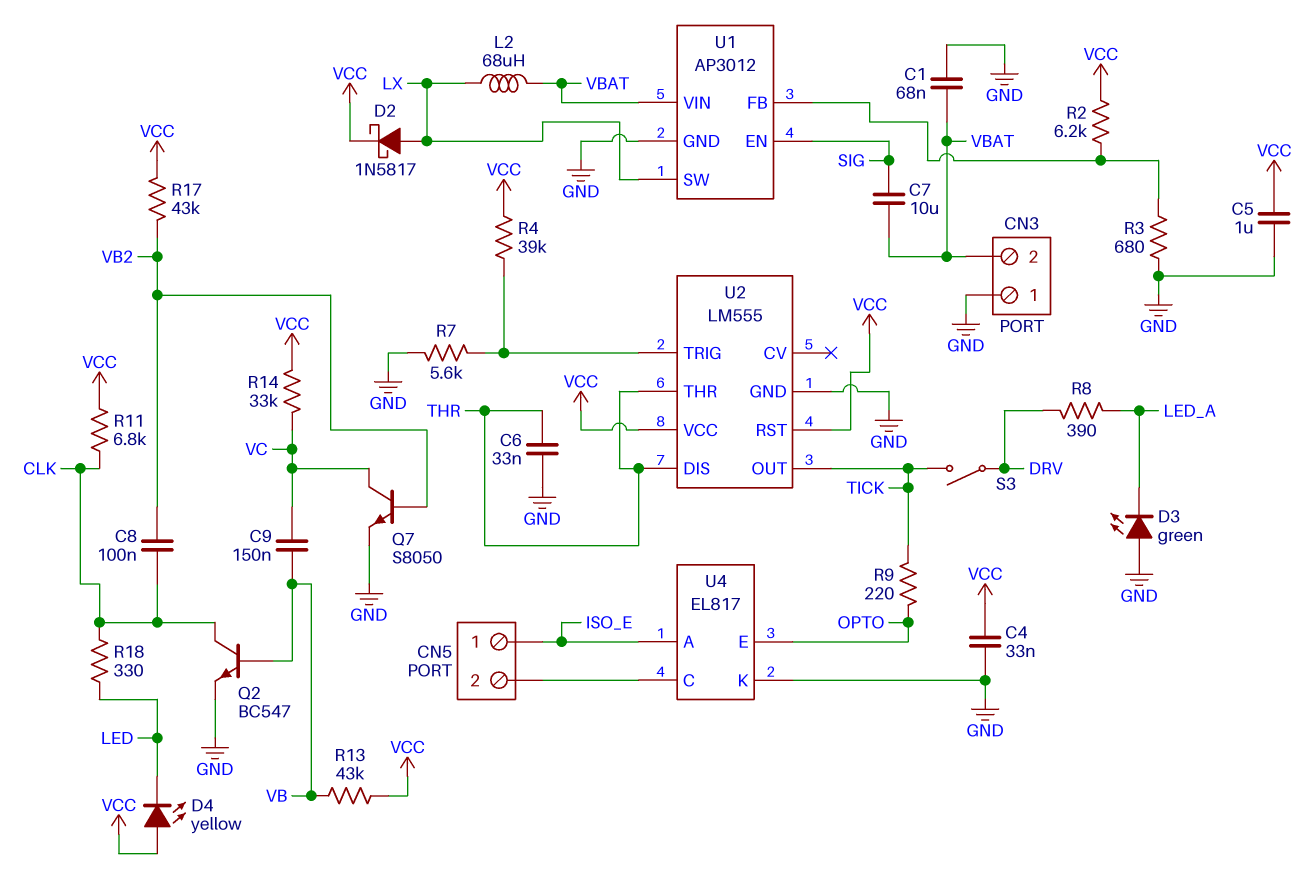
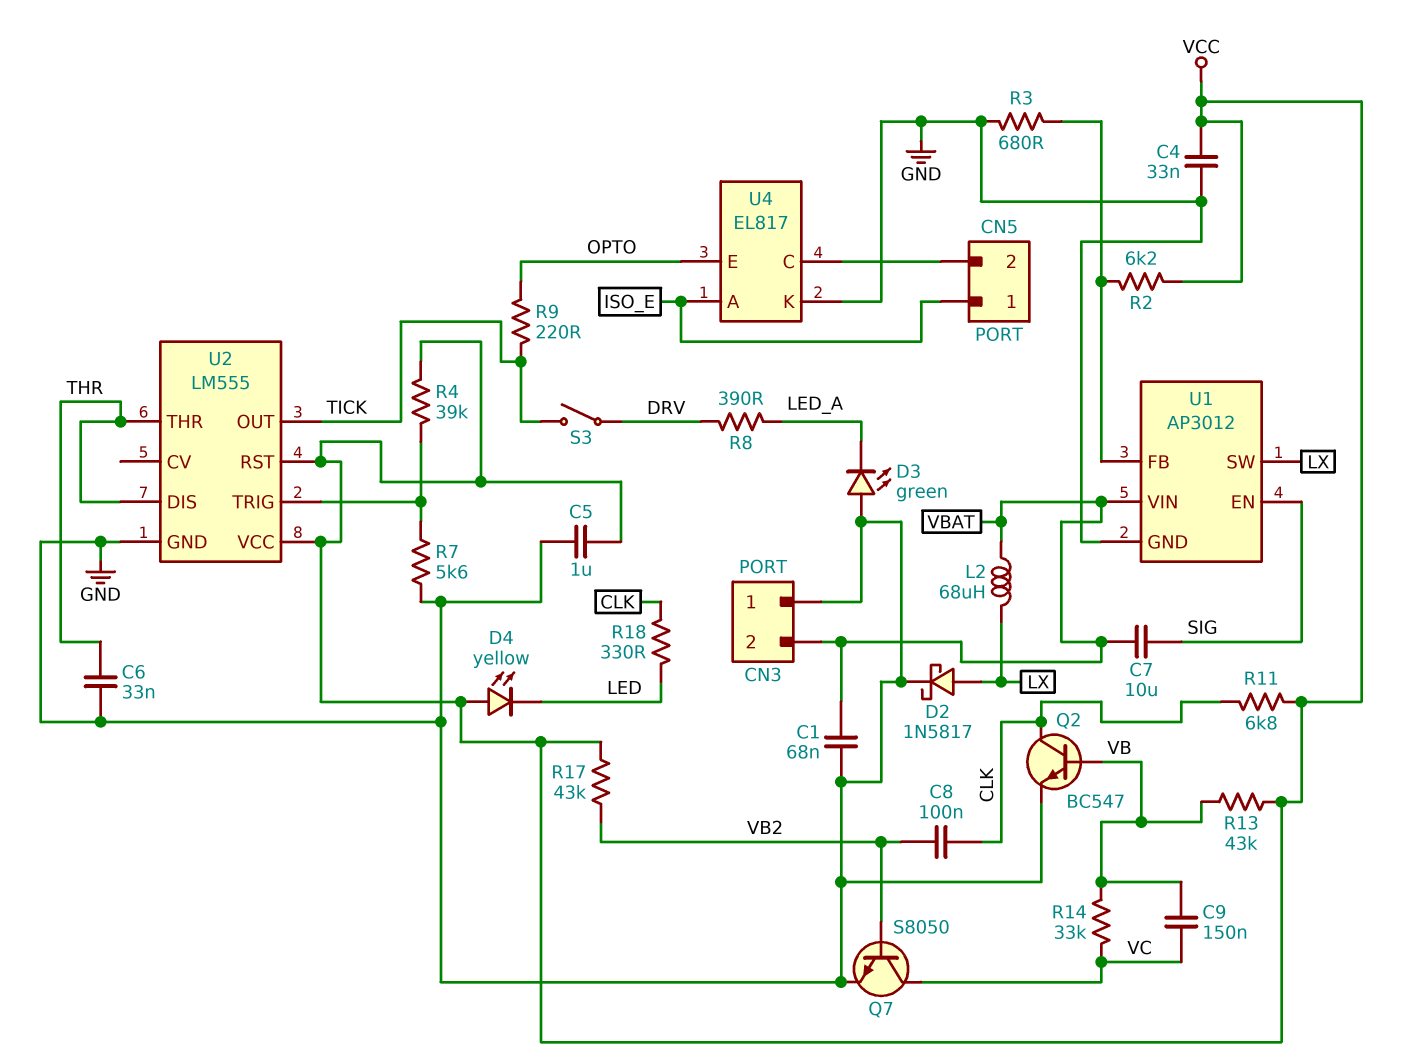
D2: schottky 1N5817 (A LX, K VCC) -> schottky 1N5817 (A LX, K GND)
R14: 33k (VC, VCC) -> 33k (VB, VC)

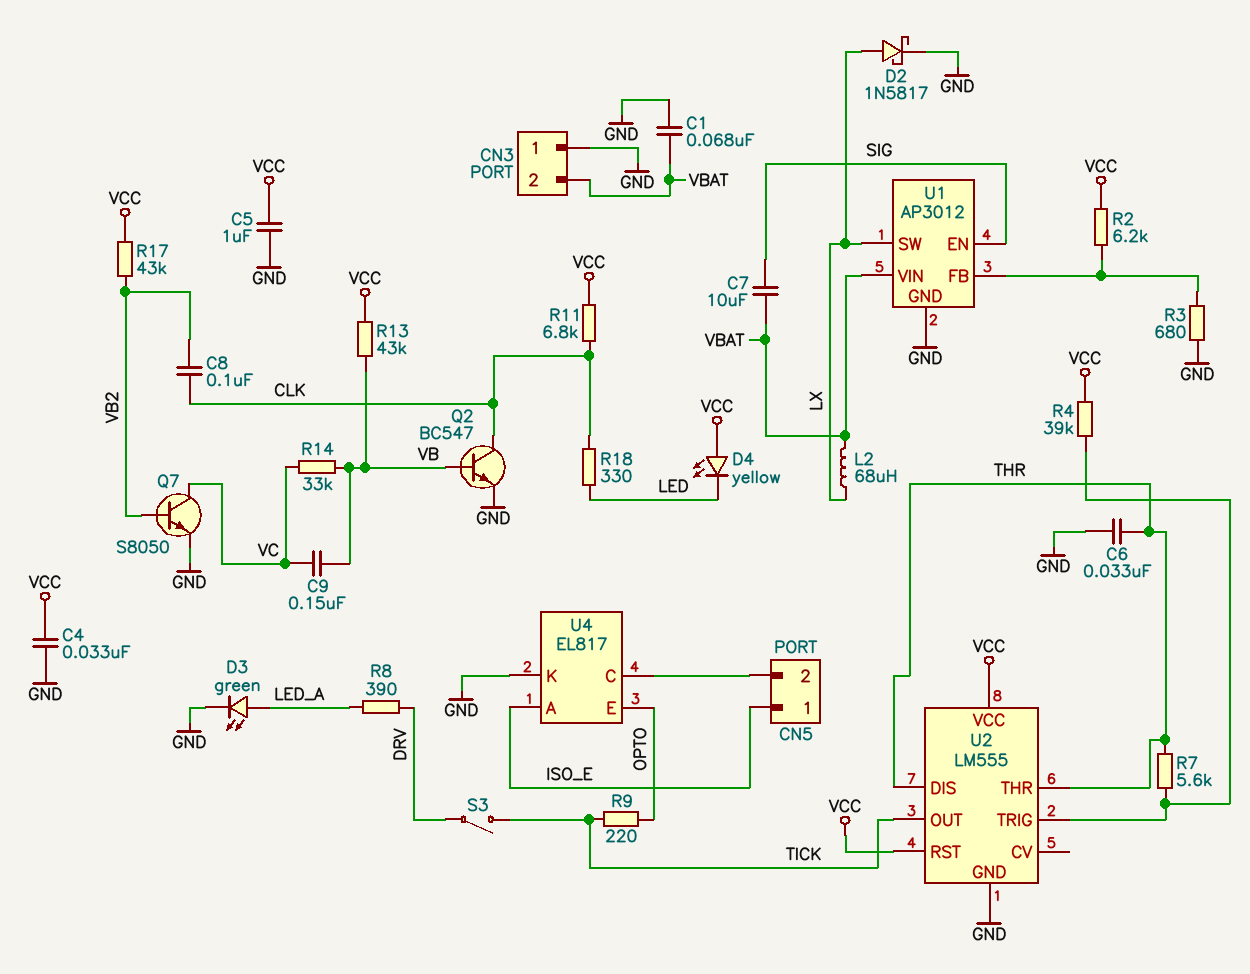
D3: LED green (A GND, K LED_A) -> LED green (A LED_A, K GND)
R7: 5.6k (GND, U2/TRIG) -> 5.6k (THR, U2/TRIG)

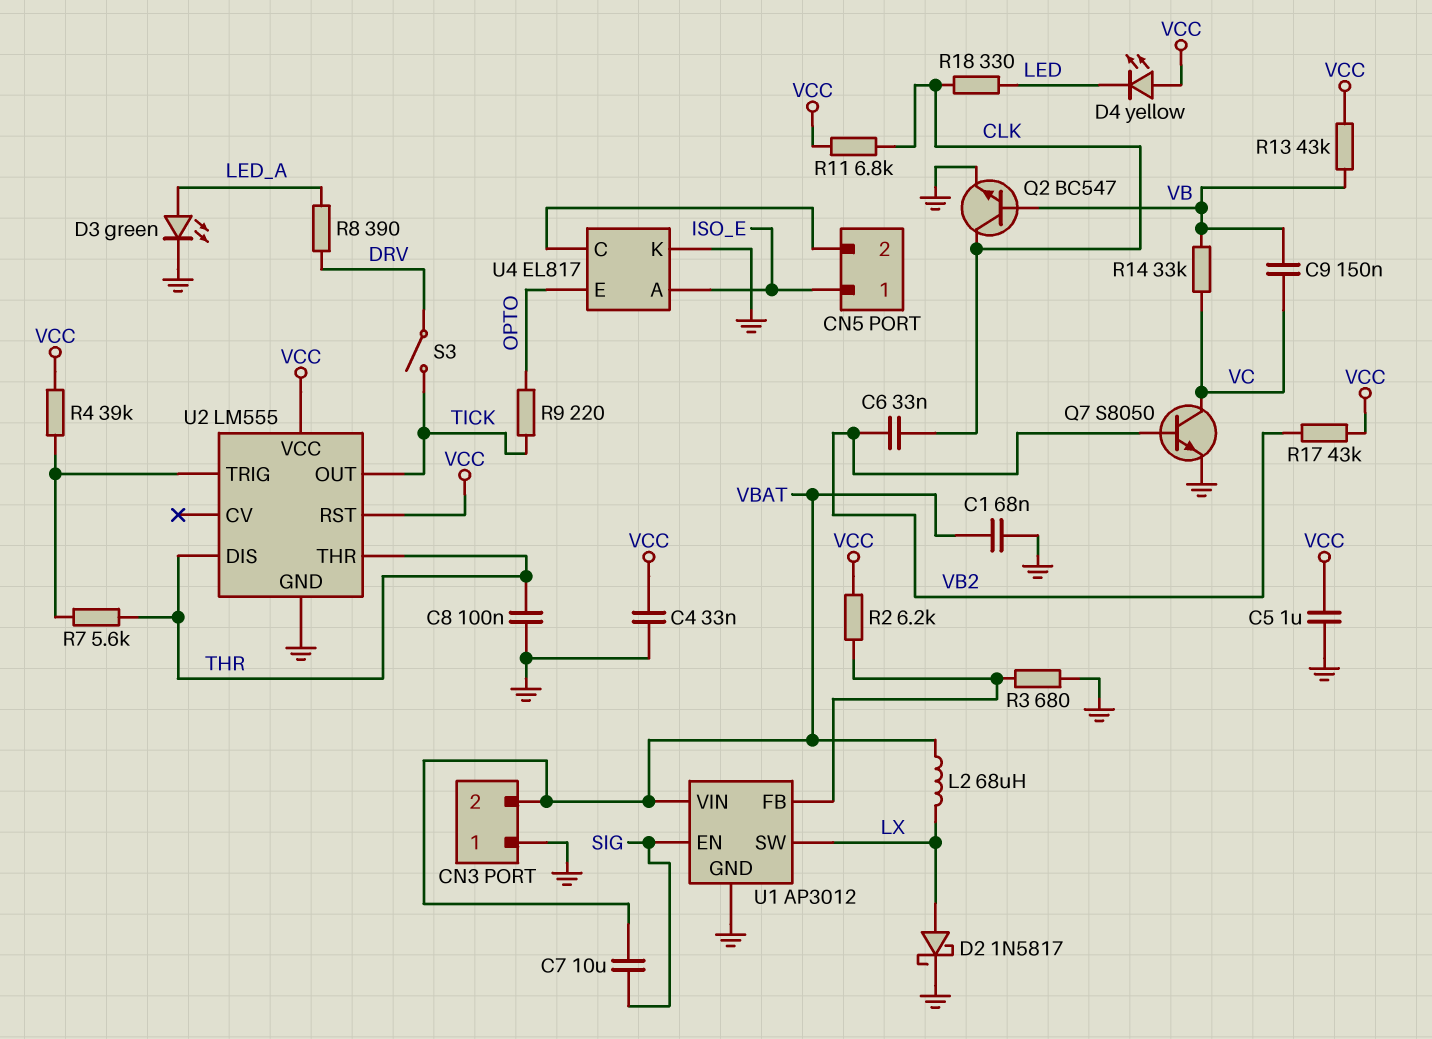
C6: 33nF (GND, THR) -> 33nF (CLK, VB2)
C8: 100nF (CLK, VB2) -> 100nF (GND, THR)

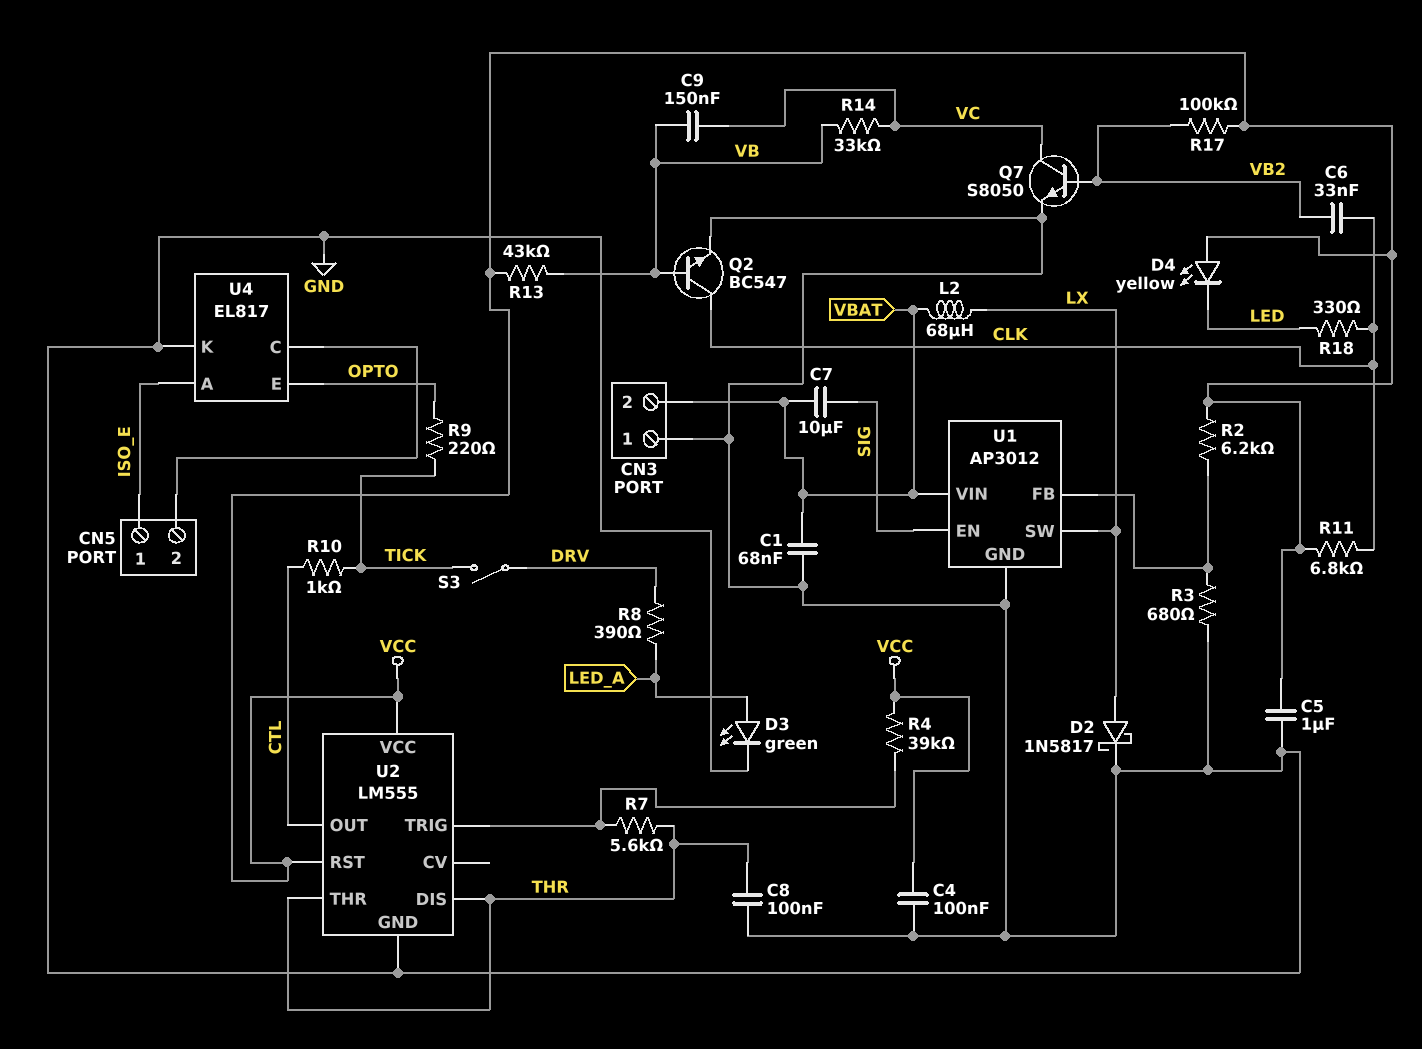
C4: 33nF (GND, VCC) -> 100nF (GND, VCC)
R10: none -> 1k (CTL, TICK)
R17: 43k (VB2, VCC) -> 100k (VB2, VCC)
U2 pin OUT: TICK -> CTL

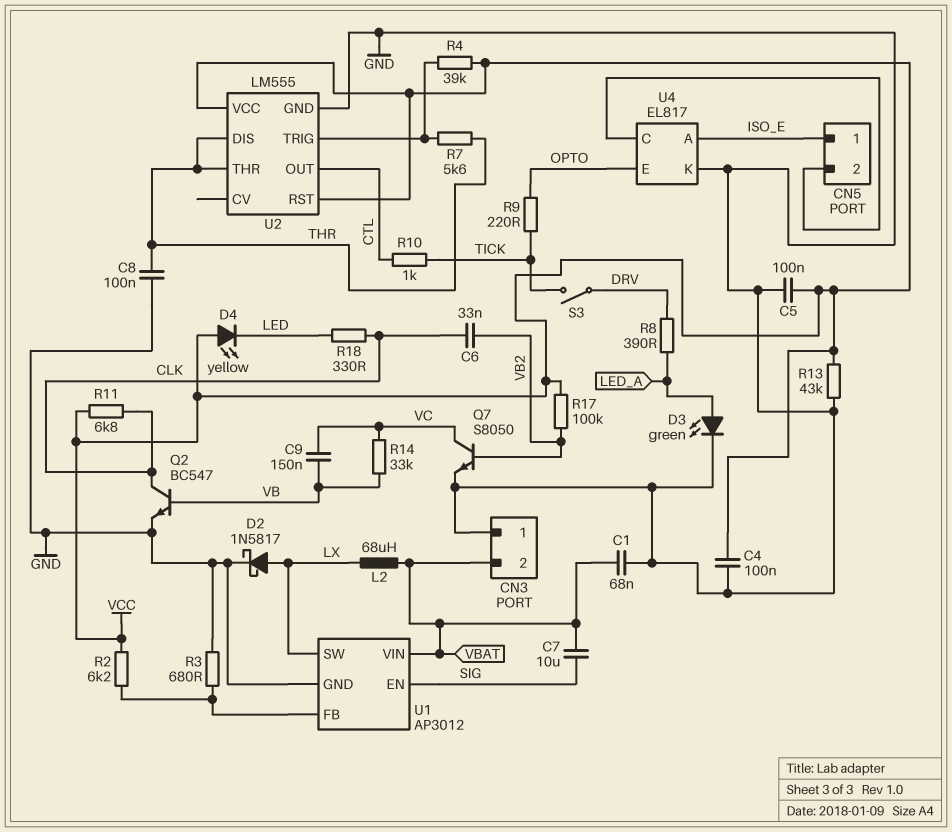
C5: 1uF (GND, VCC) -> 100nF (GND, VCC)
R13: 43k (VB, VCC) -> 43k (GND, VCC)

